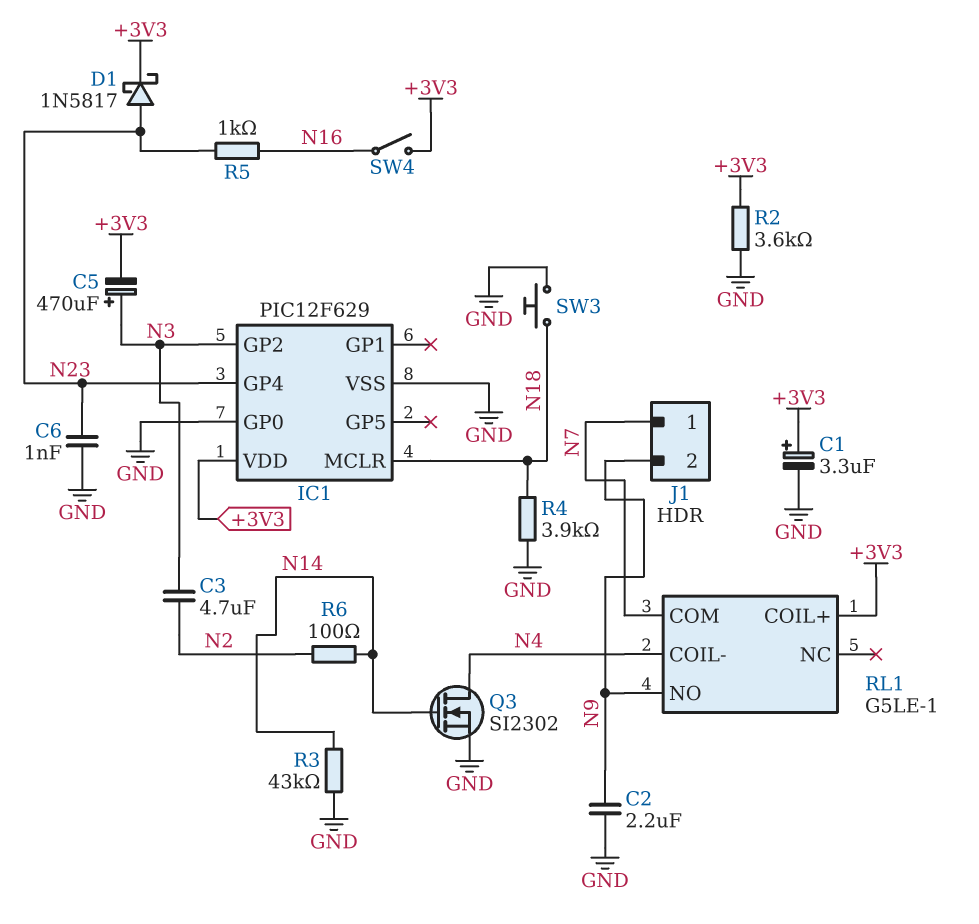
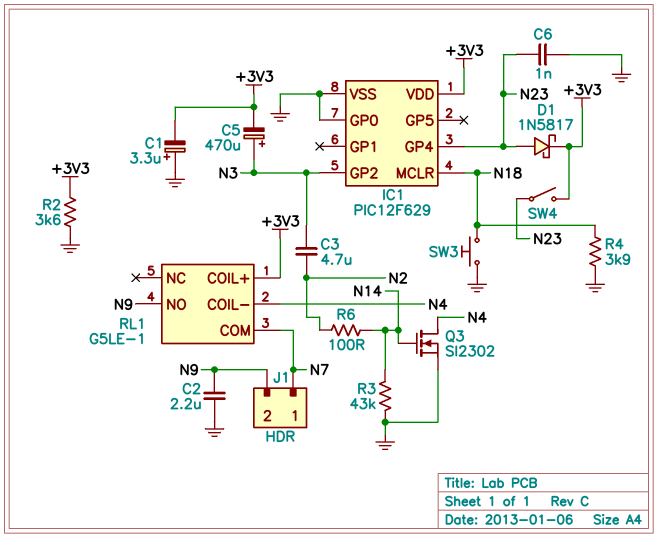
C1: 3.3uF (plus +3V3, minus GND) -> 3.3uF (plus GND, minus +3V3)
R5: 1k (N16, N23) -> none
SW4: switch (+3V3, N16) -> switch (+3V3, N23)

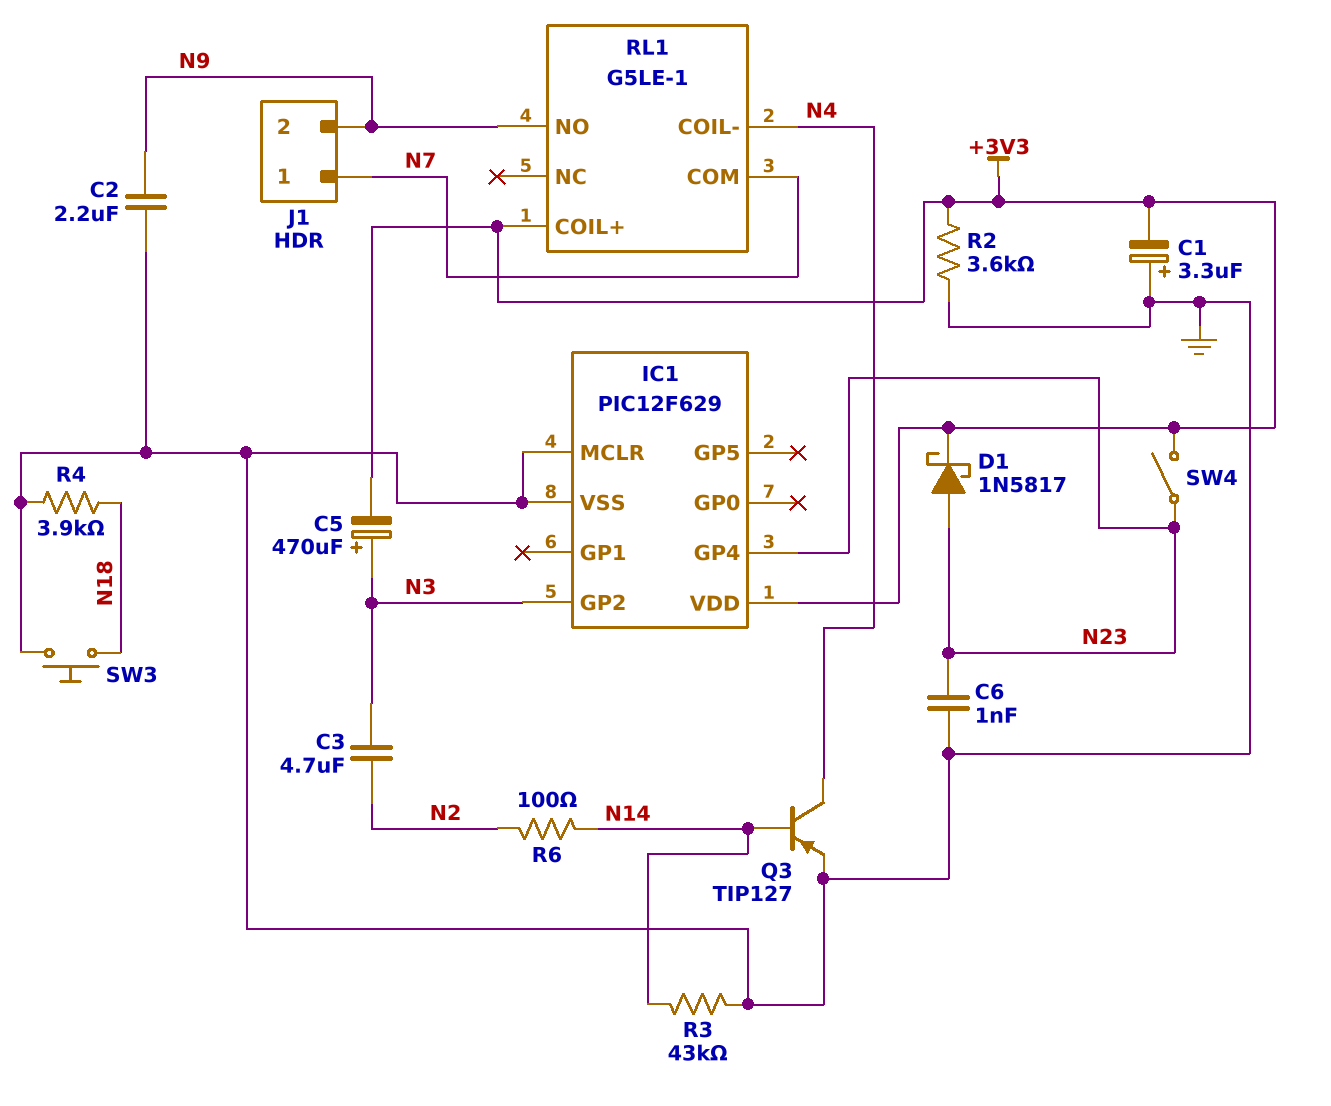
IC1 pin GP0: GND -> none
IC1 pin MCLR: N18 -> GND
Q3: NMOS SI2302 (G N14, D N4, S GND) -> PNP TIP127 (B N14, C N4, E GND)

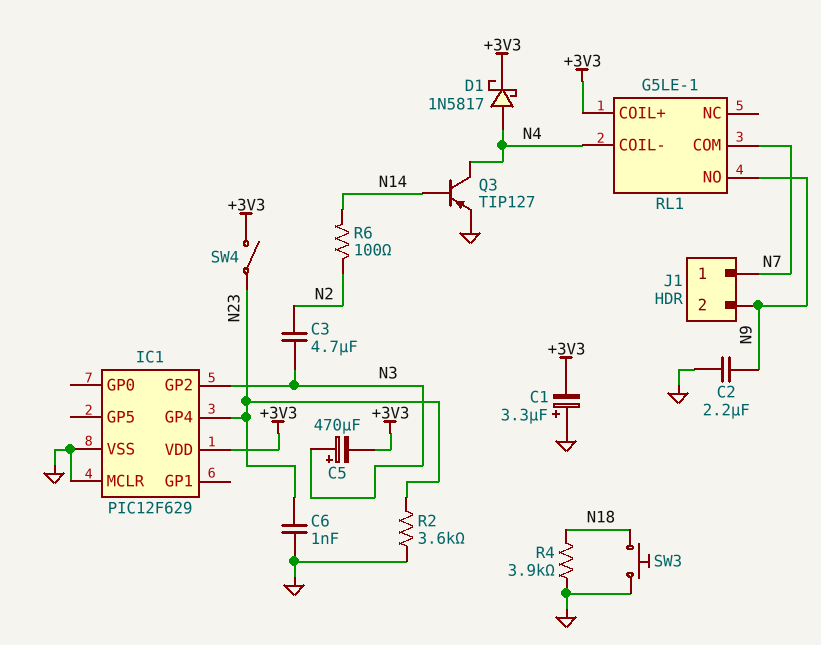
D1: schottky 1N5817 (A N23, K +3V3) -> schottky 1N5817 (A N4, K +3V3)
R2: 3.6k (+3V3, GND) -> 3.6k (GND, N23)
R3: 43k (GND, N14) -> none

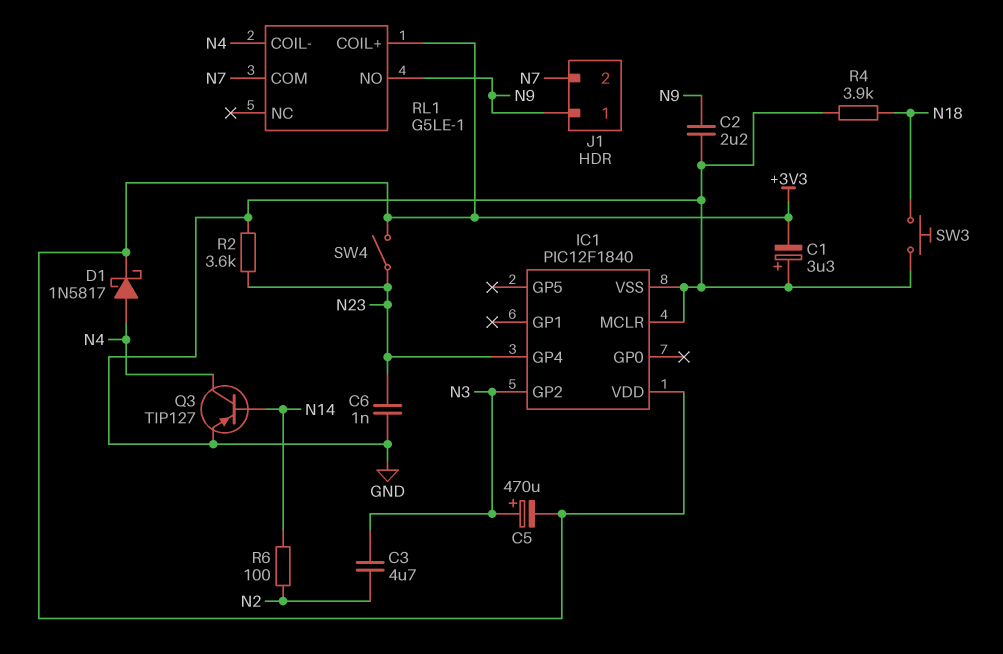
IC1: PIC12F629 -> PIC12F1840
J1 pin 1: N7 -> N9
J1 pin 2: N9 -> N7

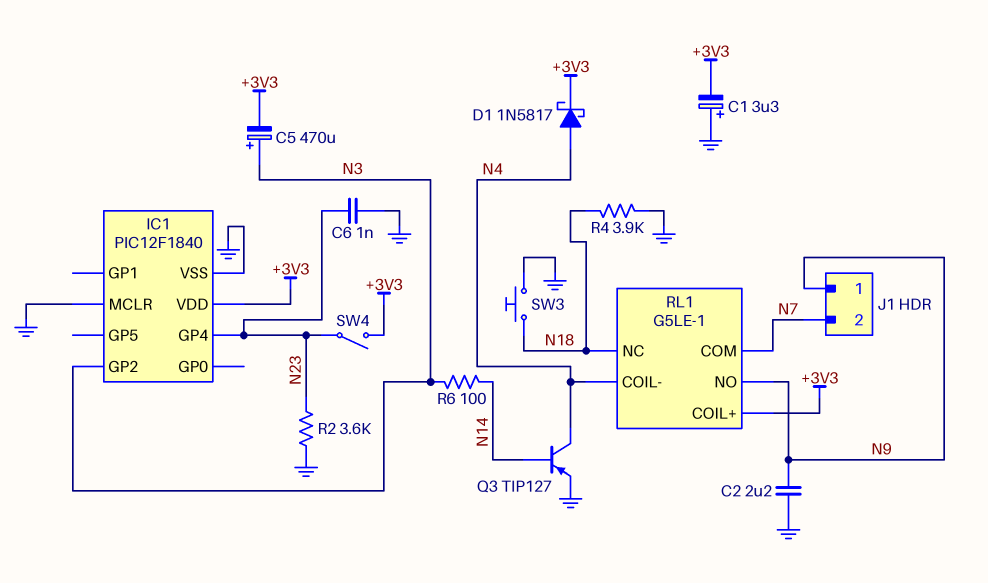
C3: 4.7uF (N2, N3) -> none
R6: 100 (N2, N14) -> 100 (N3, N14)
RL1 pin NC: none -> N18

